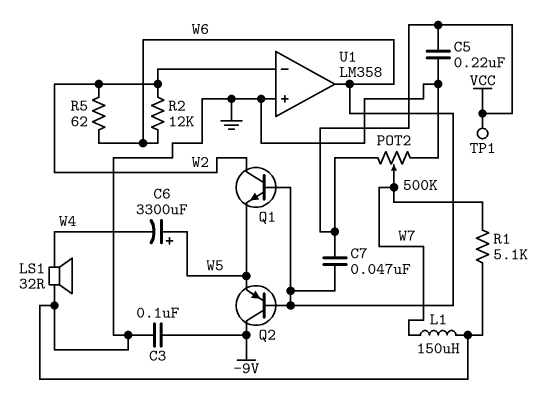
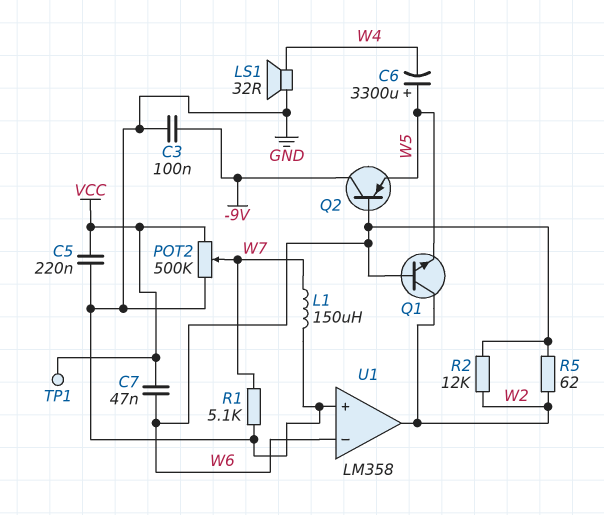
U1 pin in-: W2 -> W6
U1 pin out: W6 -> W2

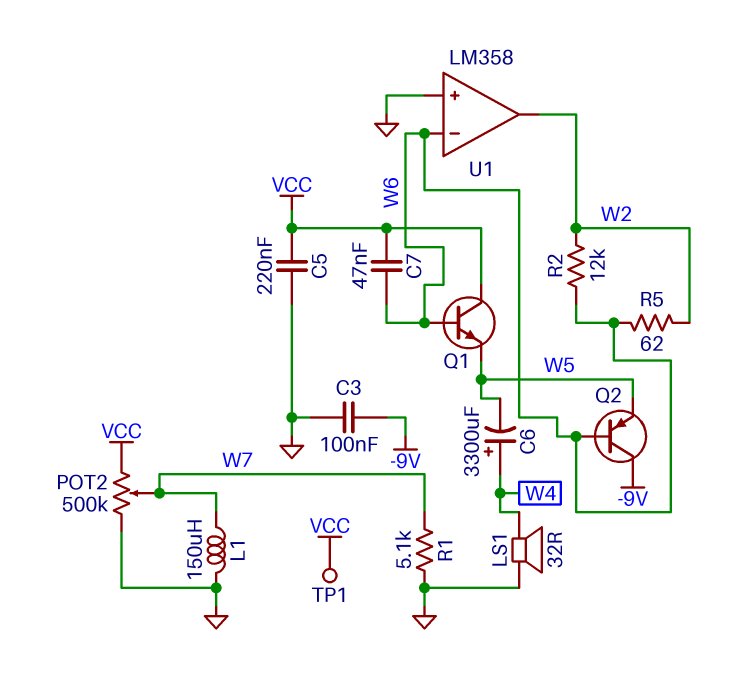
C6: 3300uF (plus W5, minus W4) -> 3300uF (plus W4, minus W5)
Q1: NPN (B W6, C W2, E W5) -> NPN (B W6, C VCC, E W5)

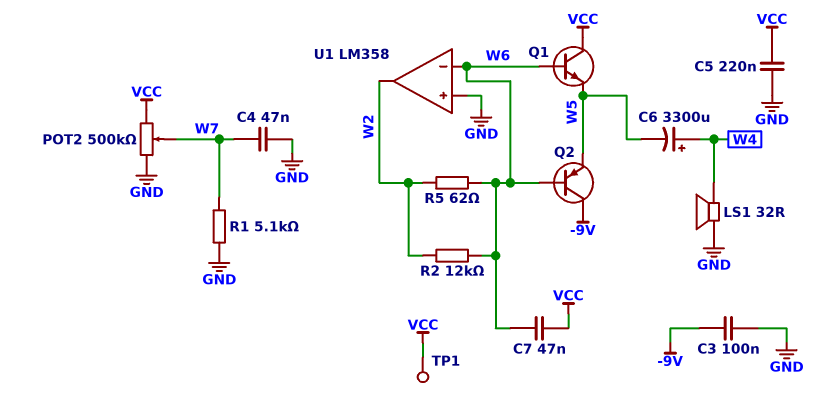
C4: none -> 47nF (GND, W7)
L1: 150uH (GND, W7) -> none

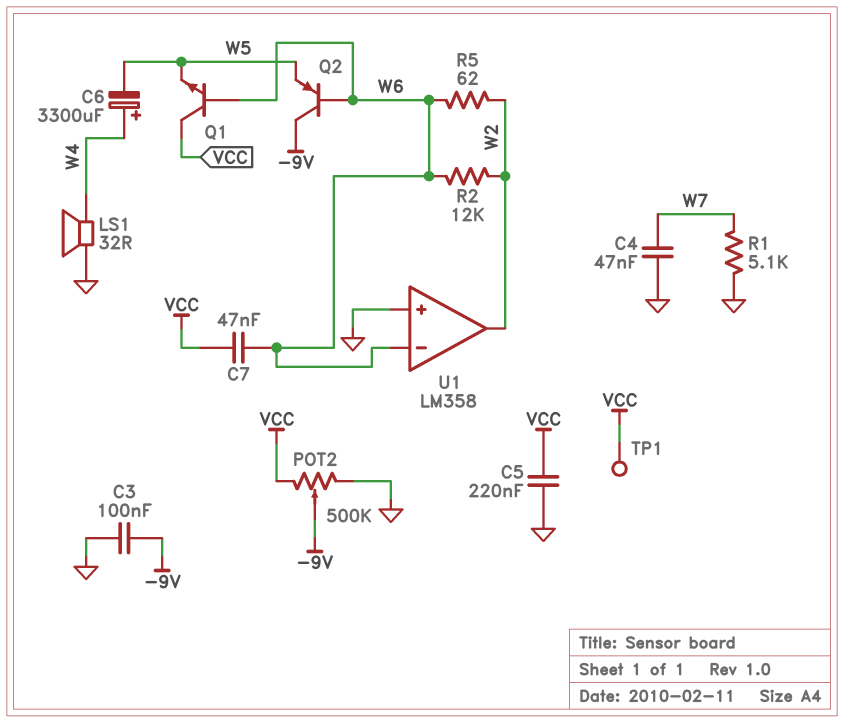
POT2: 500k (GND, VCC, wiper W7) -> 500k (GND, VCC, wiper -9V)

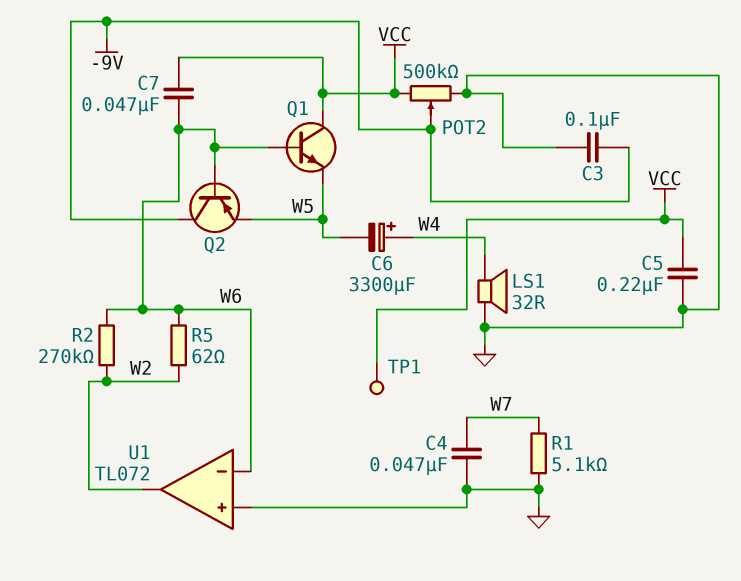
R2: 12k (W2, W6) -> 270k (W2, W6)
U1: LM358 -> TL072

